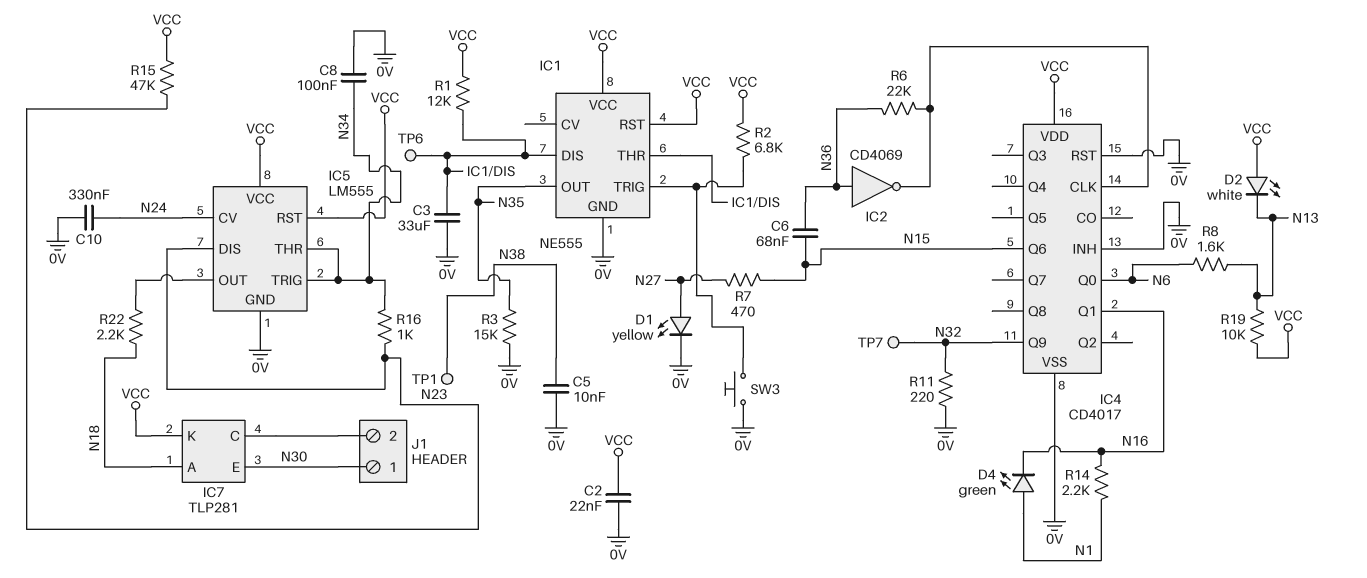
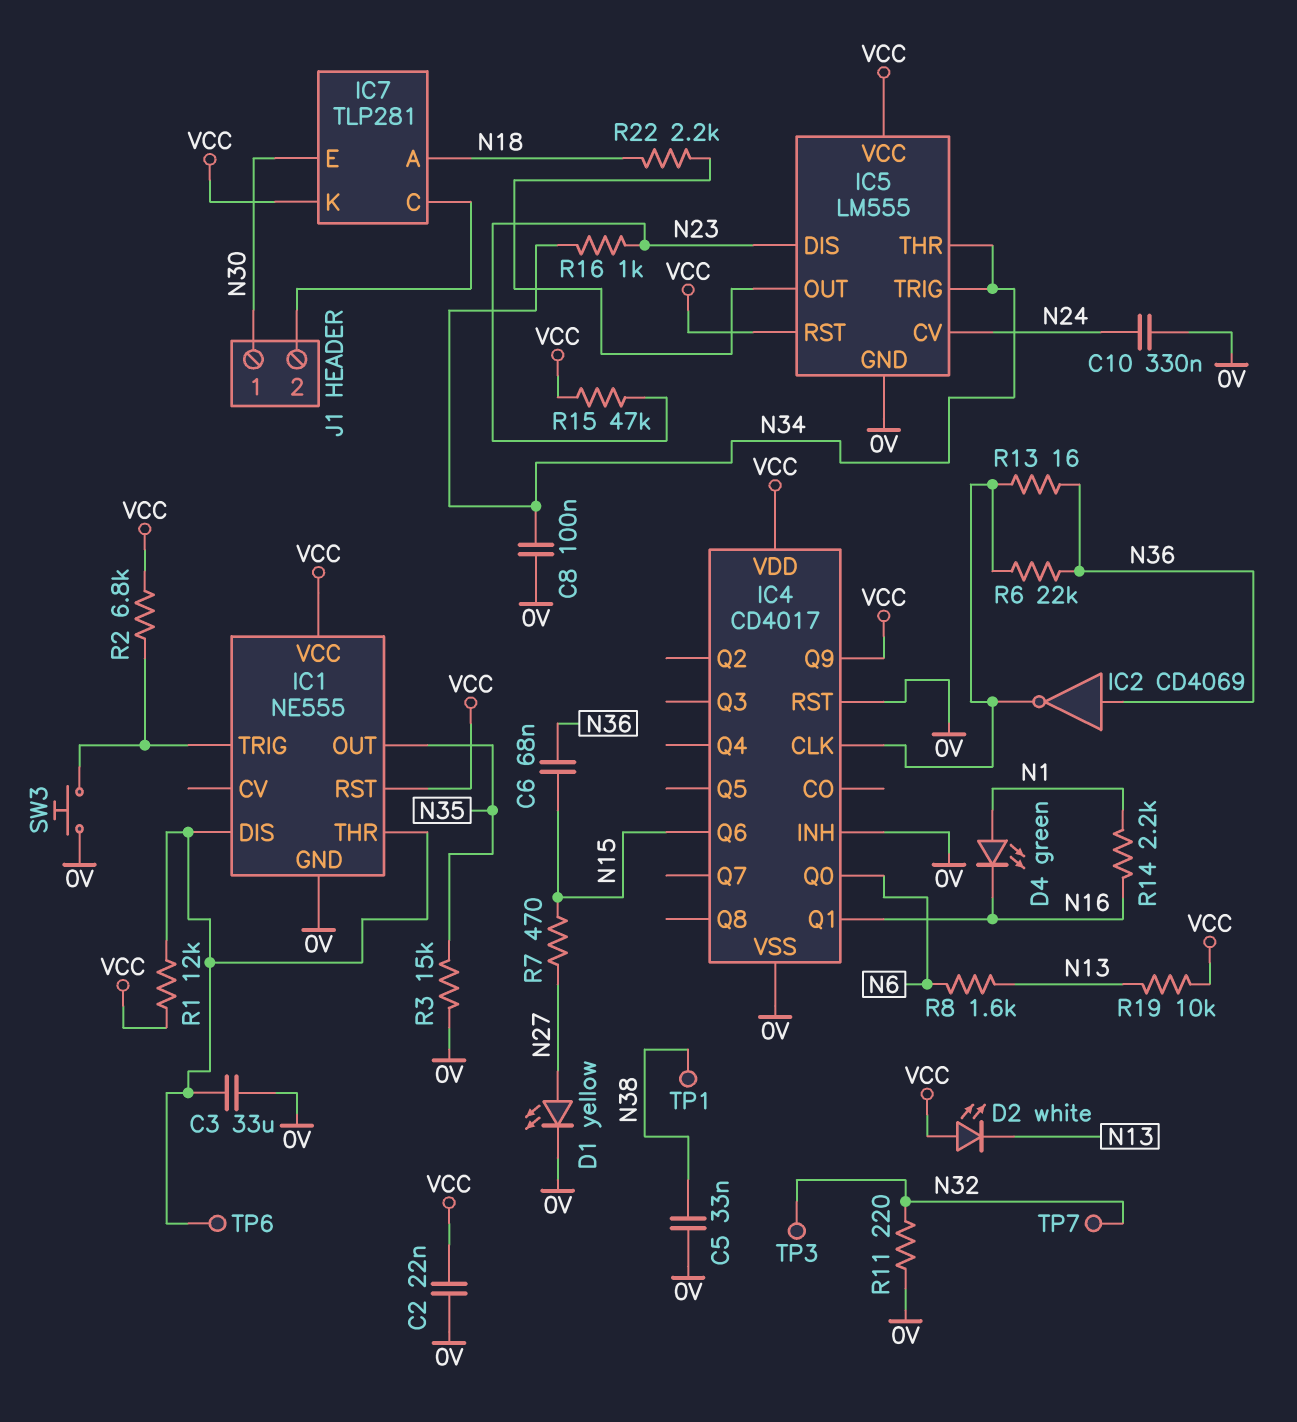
C5: 10nF (0V, N38) -> 33nF (0V, N38)
IC4 pin Q9: N32 -> VCC
R13: none -> 16 (IC4/CLK, N36)
TP3: none -> test point (N32)

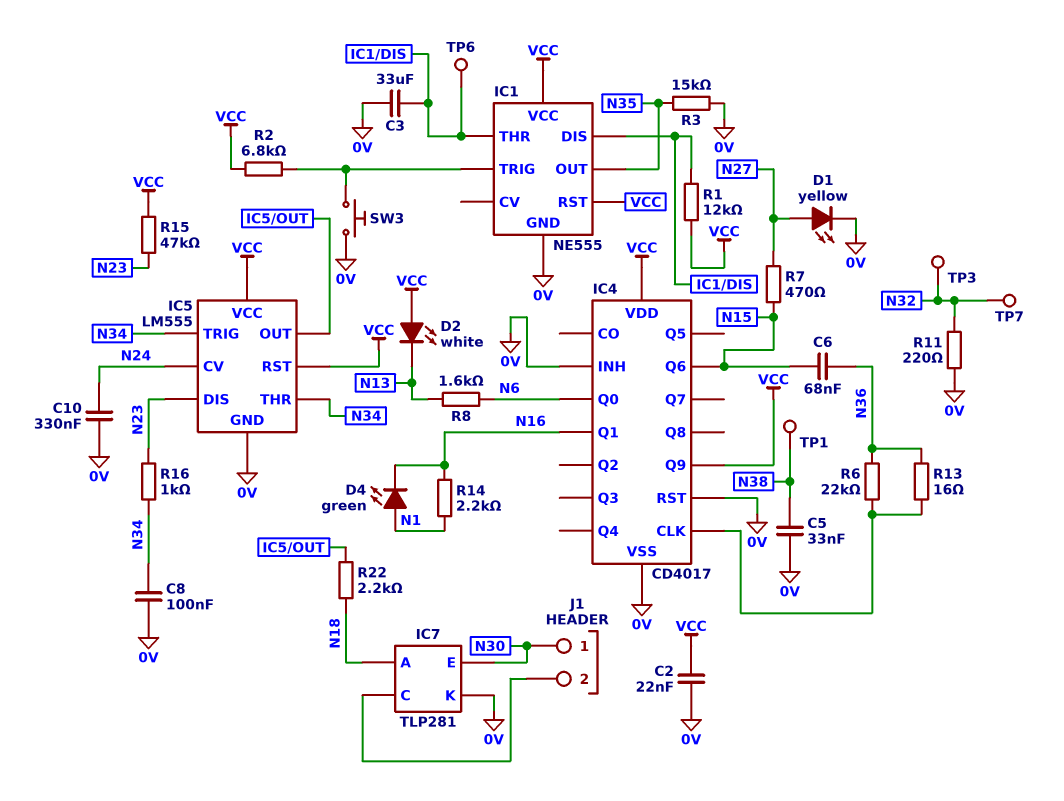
IC2: NOT CD4069 (in N36, out IC4/CLK) -> none
IC7 pin K: VCC -> 0V
R19: 10k (N13, VCC) -> none

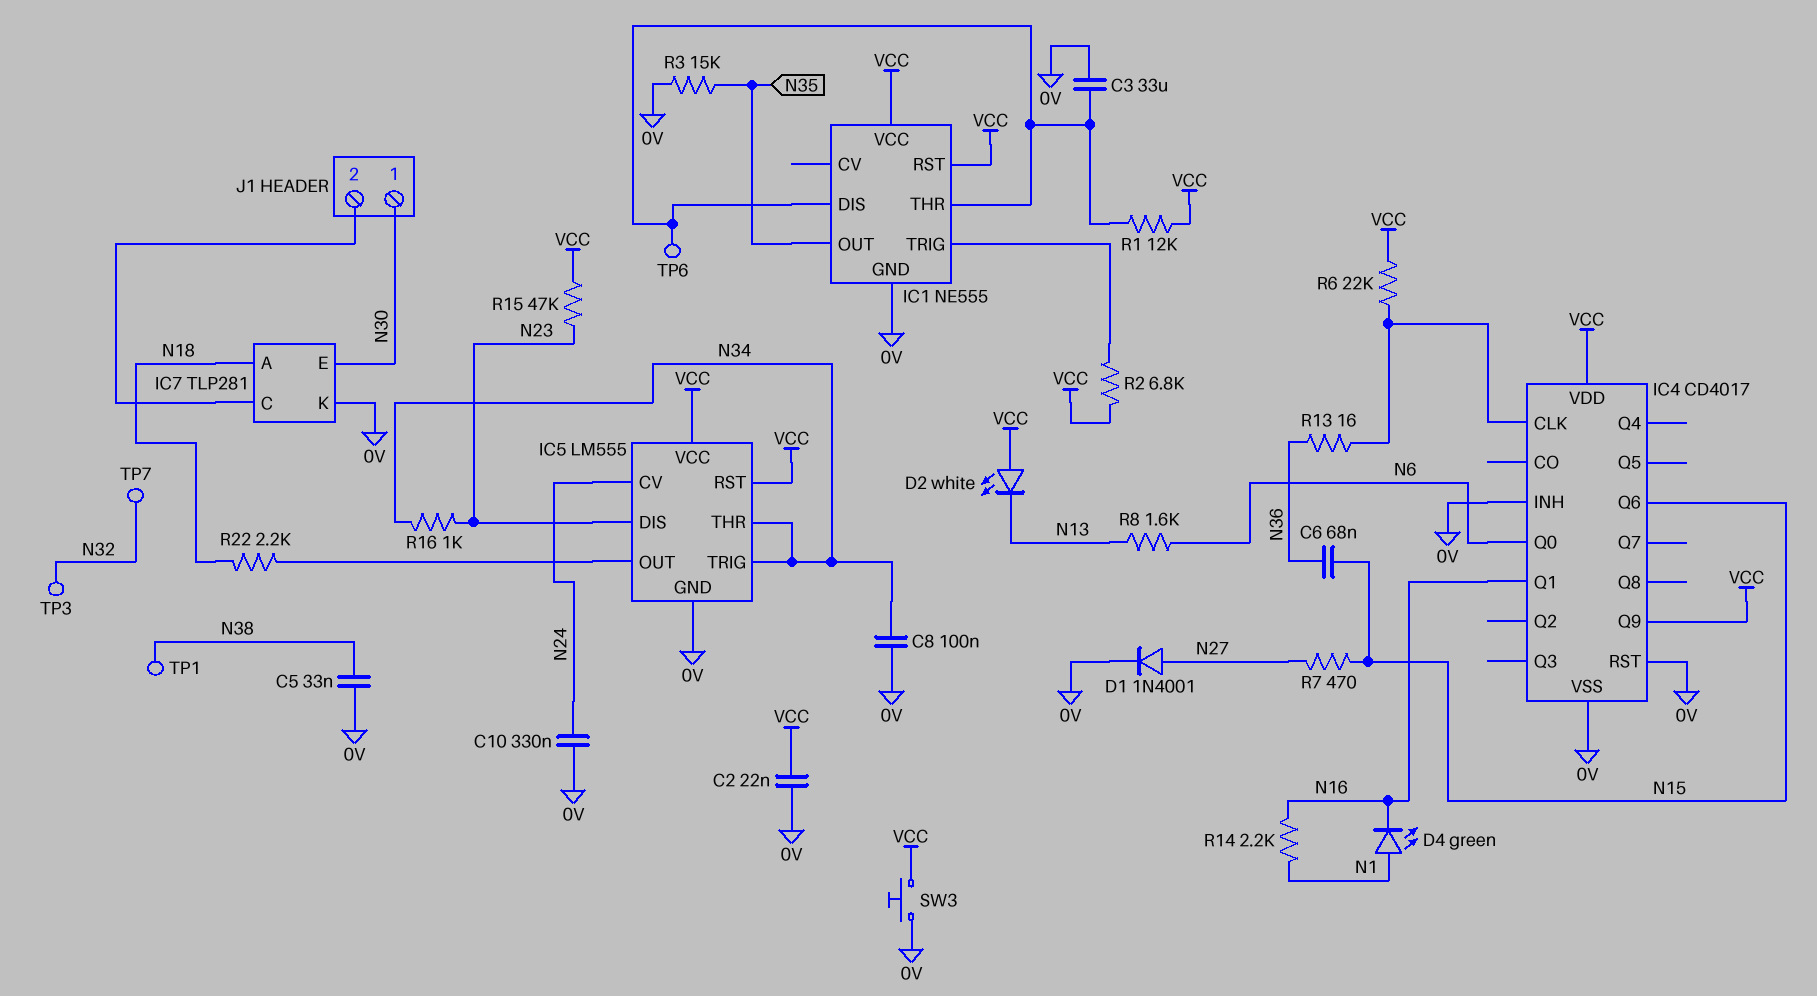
D1: LED yellow (A N27, K 0V) -> diode 1N4001 (A N27, K 0V)
R6: 22k (IC4/CLK, N36) -> 22k (IC4/CLK, VCC)
R11: 220 (0V, N32) -> none
SW3: button (0V, IC1/TRIG) -> button (0V, VCC)

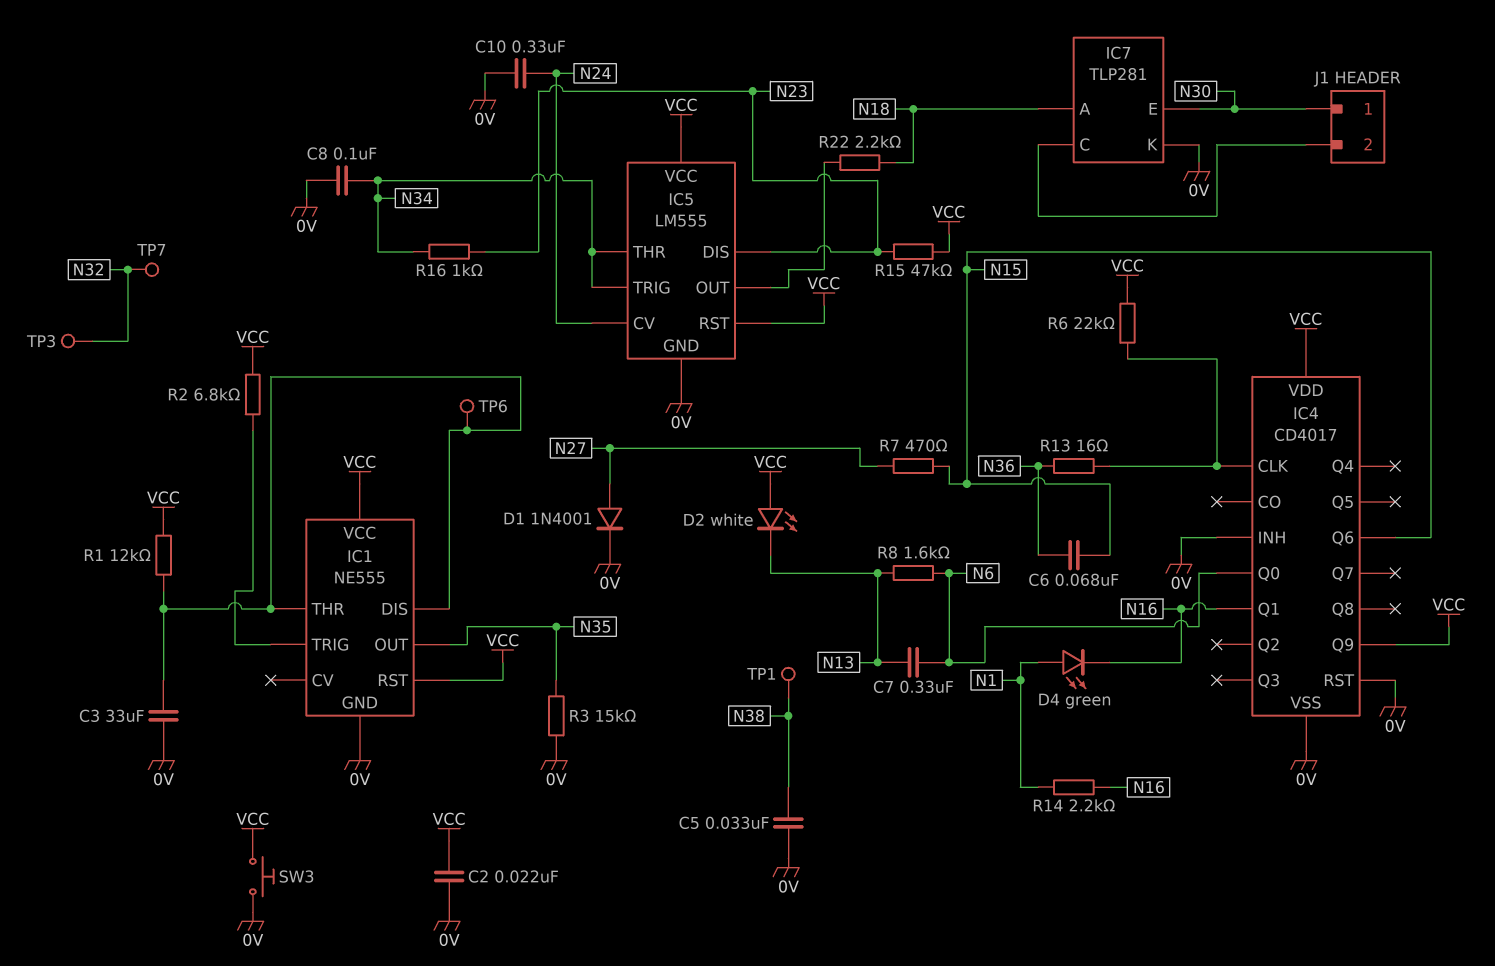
C7: none -> 330nF (N6, N13)

